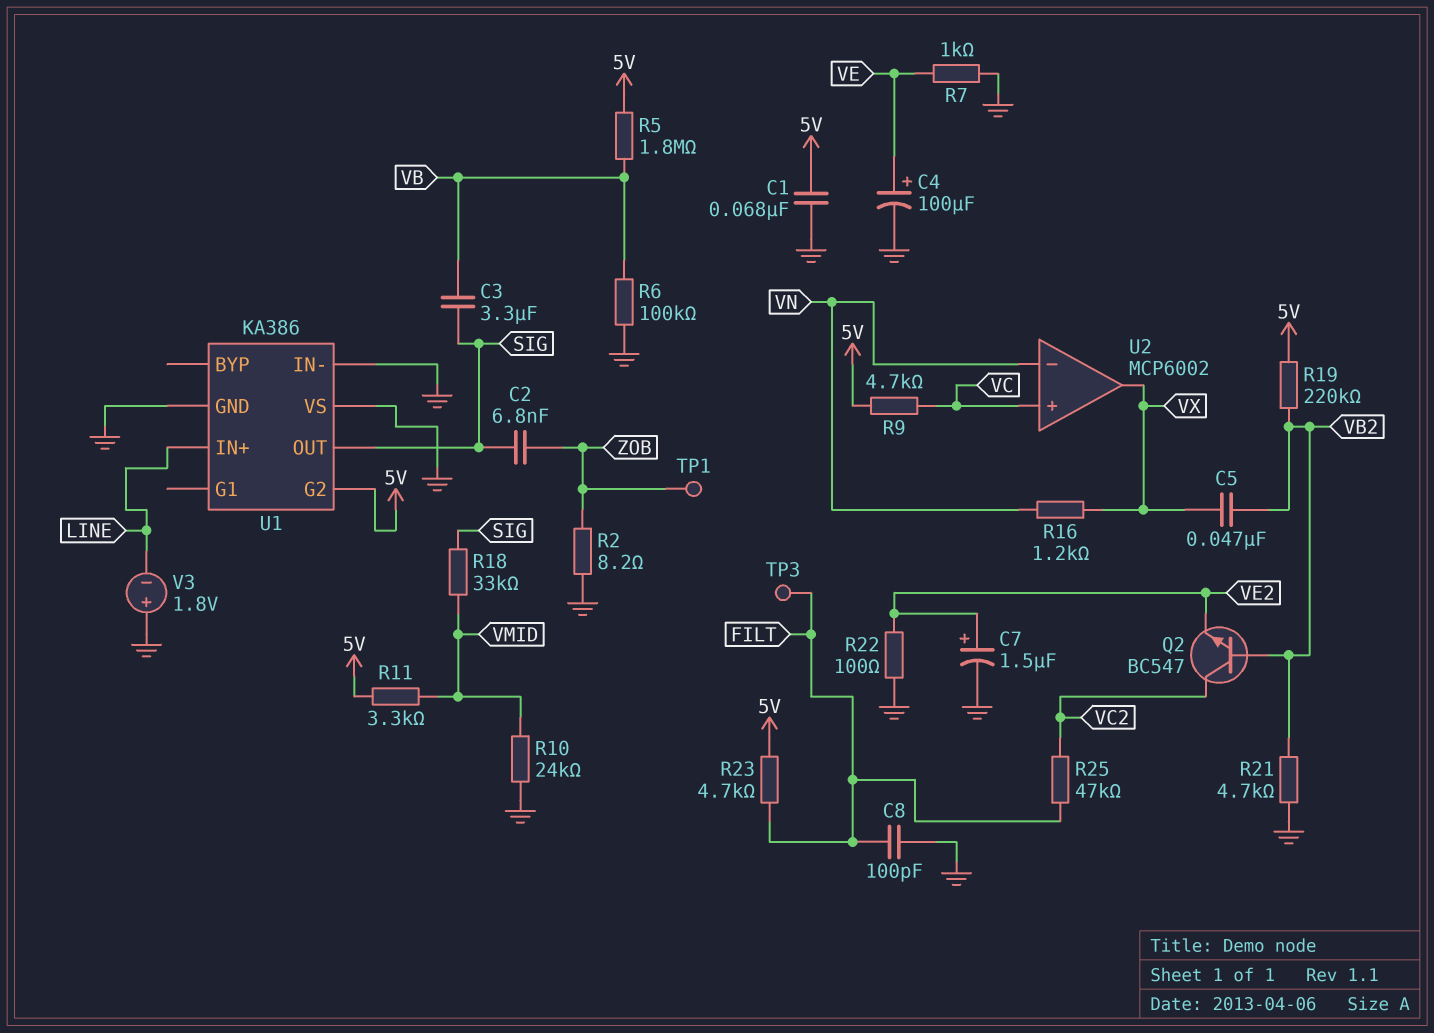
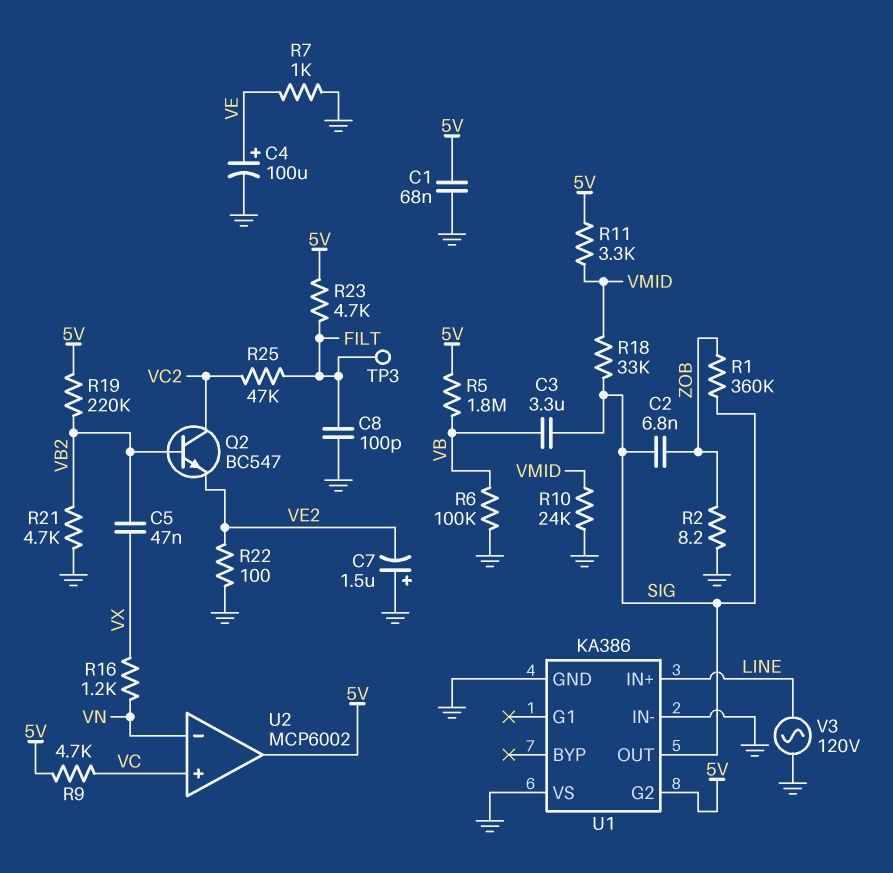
C7: 1.5uF (plus VE2, minus GND) -> 1.5uF (plus GND, minus VE2)
R1: none -> 360k (SIG, ZOB)
TP1: test point (ZOB) -> none
U2 pin out: VX -> 5V
V3: 1.8V (plus GND, minus LINE) -> AC 120V (GND, LINE)

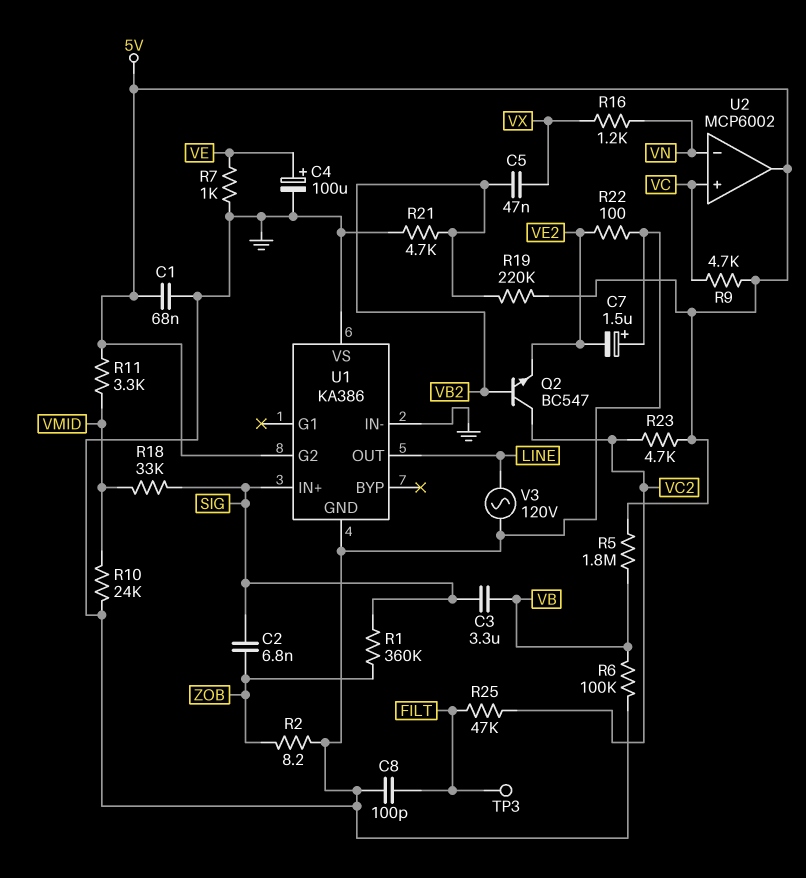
R23: 4.7k (5V, FILT) -> 4.7k (5V, VC2)
U1 pin IN+: LINE -> SIG
U1 pin OUT: SIG -> LINE

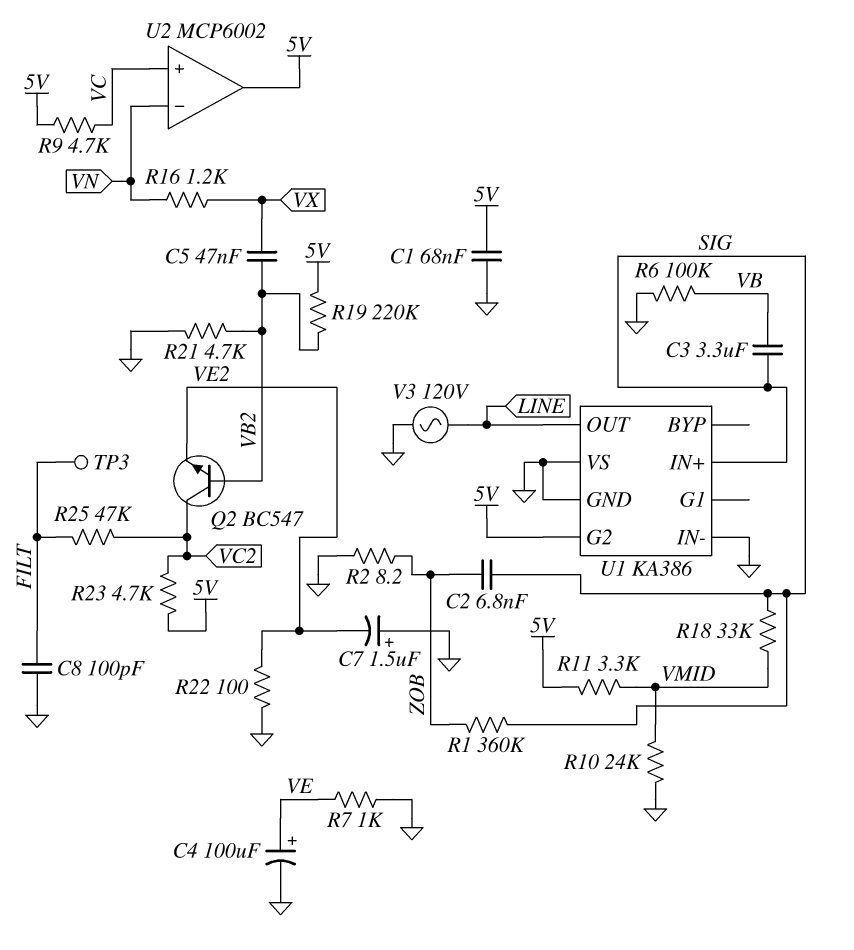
R5: 1.8M (5V, VB) -> none

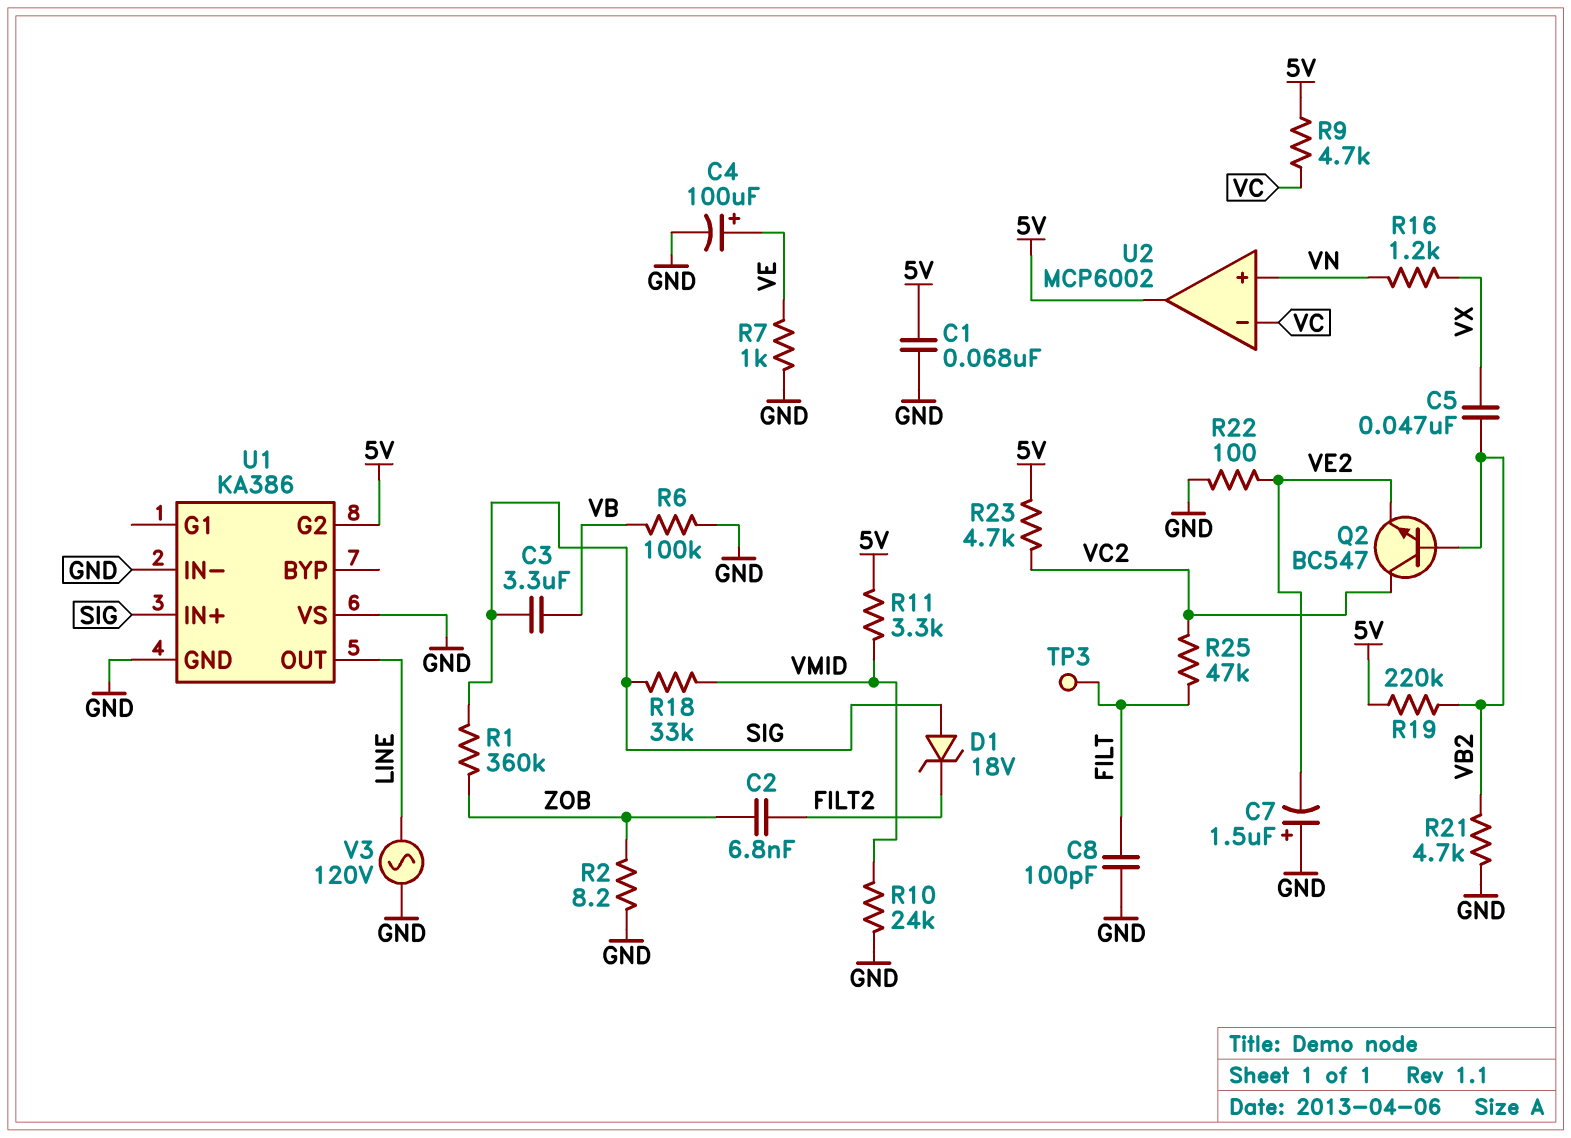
C2: 6.8nF (SIG, ZOB) -> 6.8nF (FILT2, ZOB)
D1: none -> zener 18V (A SIG, K FILT2)
U2 pin in+: VC -> VN
U2 pin in-: VN -> VC

